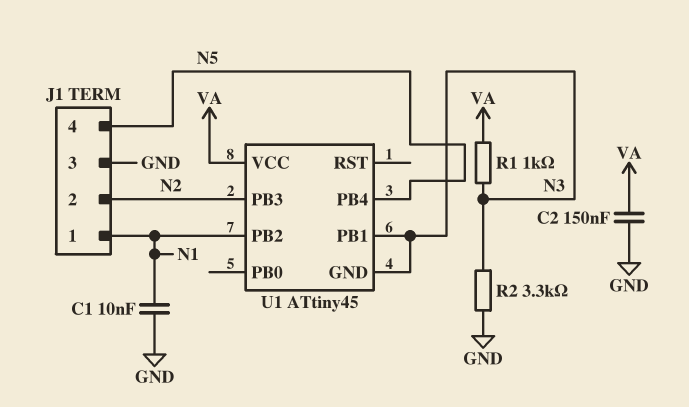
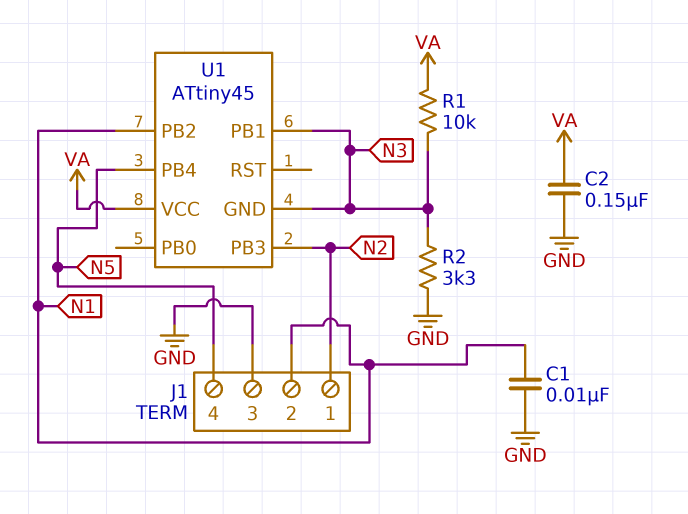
J1 pin 1: N1 -> N2
J1 pin 2: N2 -> N1
R1: 1k (N3, VA) -> 10k (N3, VA)

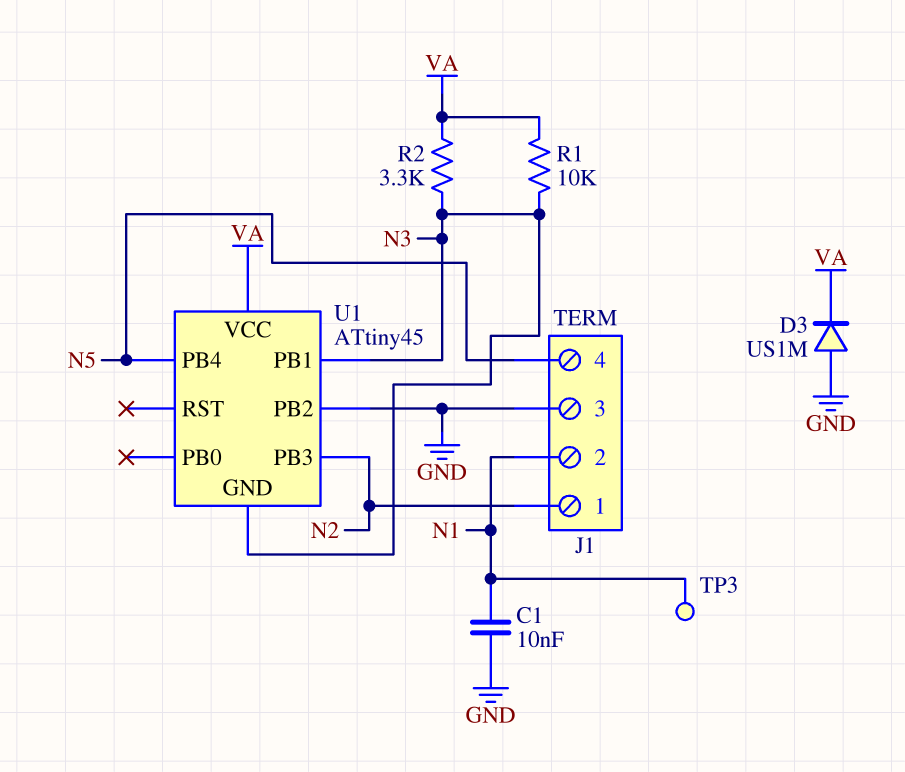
C2: 150nF (GND, VA) -> none
D3: none -> diode US1M (A GND, K VA)
R2: 3.3k (GND, N3) -> 3.3k (N3, VA)
TP3: none -> test point (N1)
U1 pin PB2: N1 -> GND

